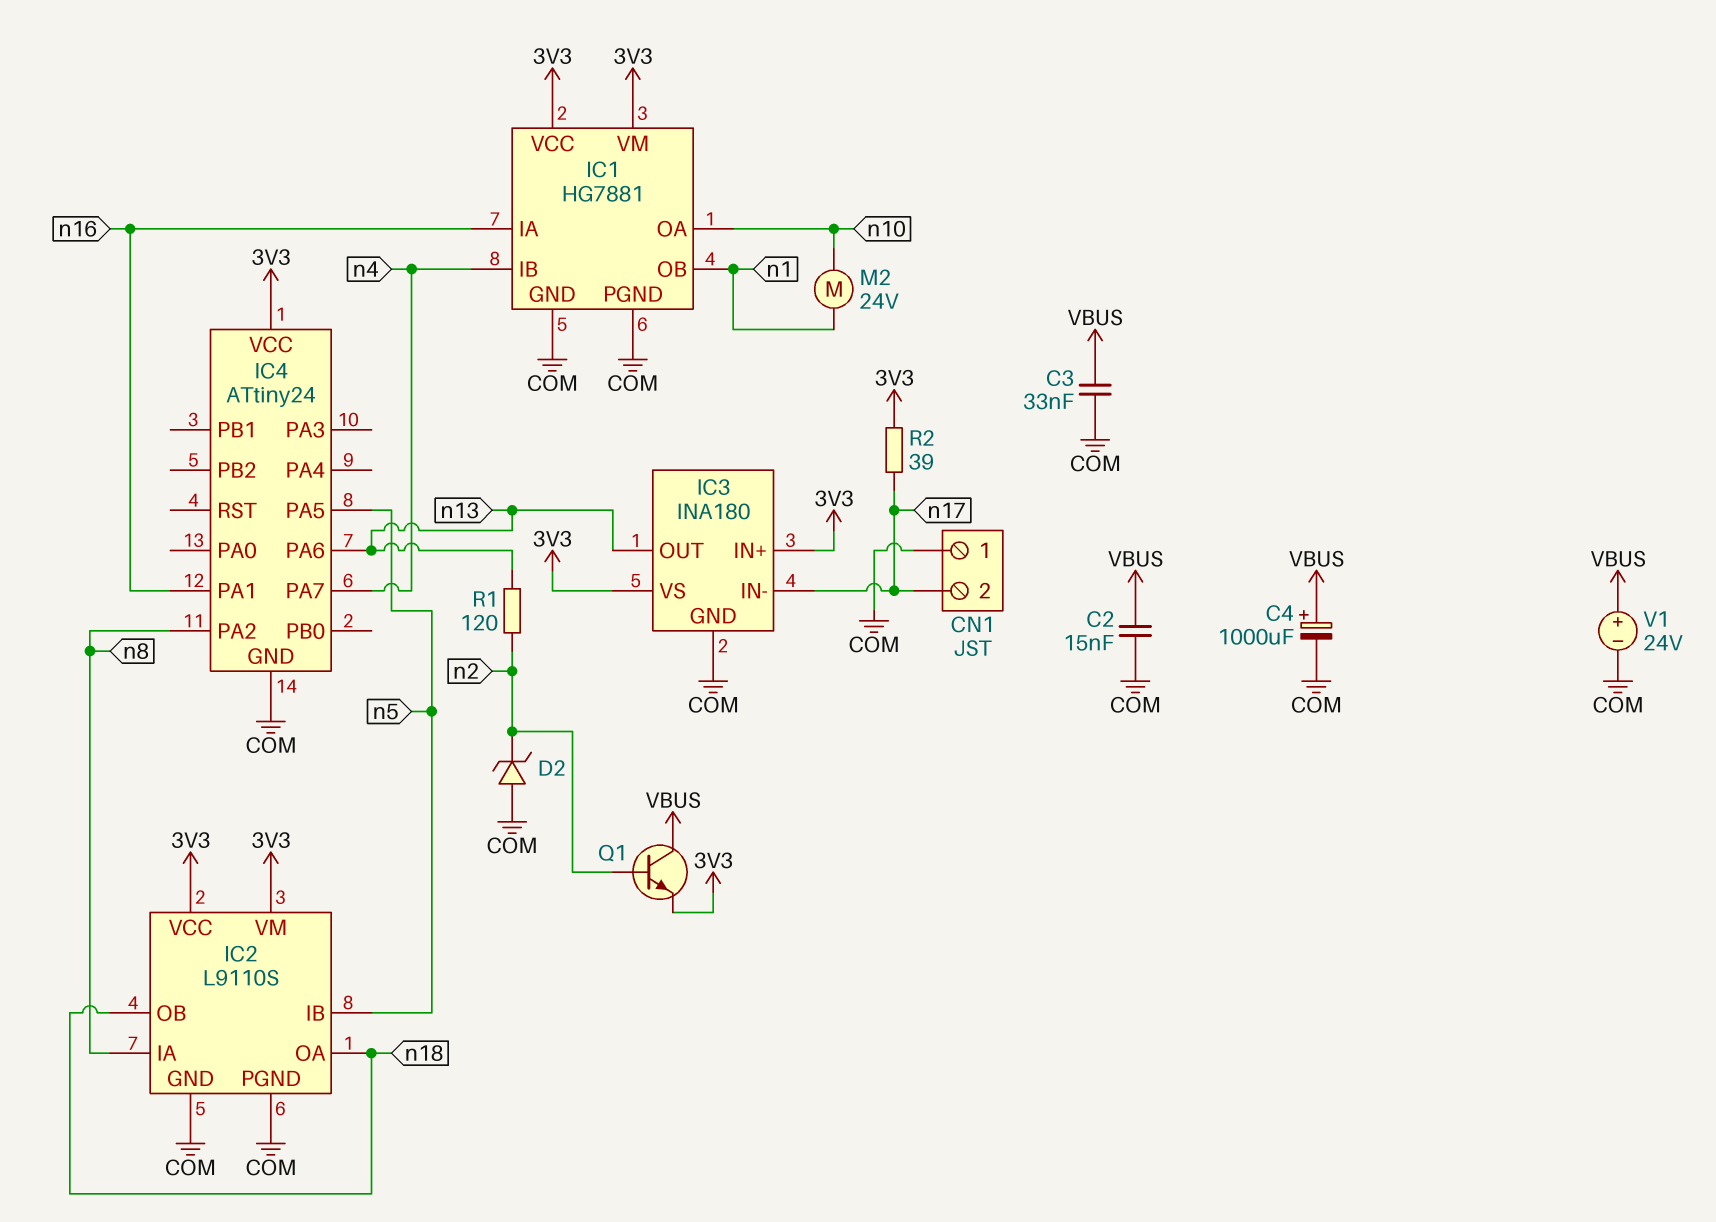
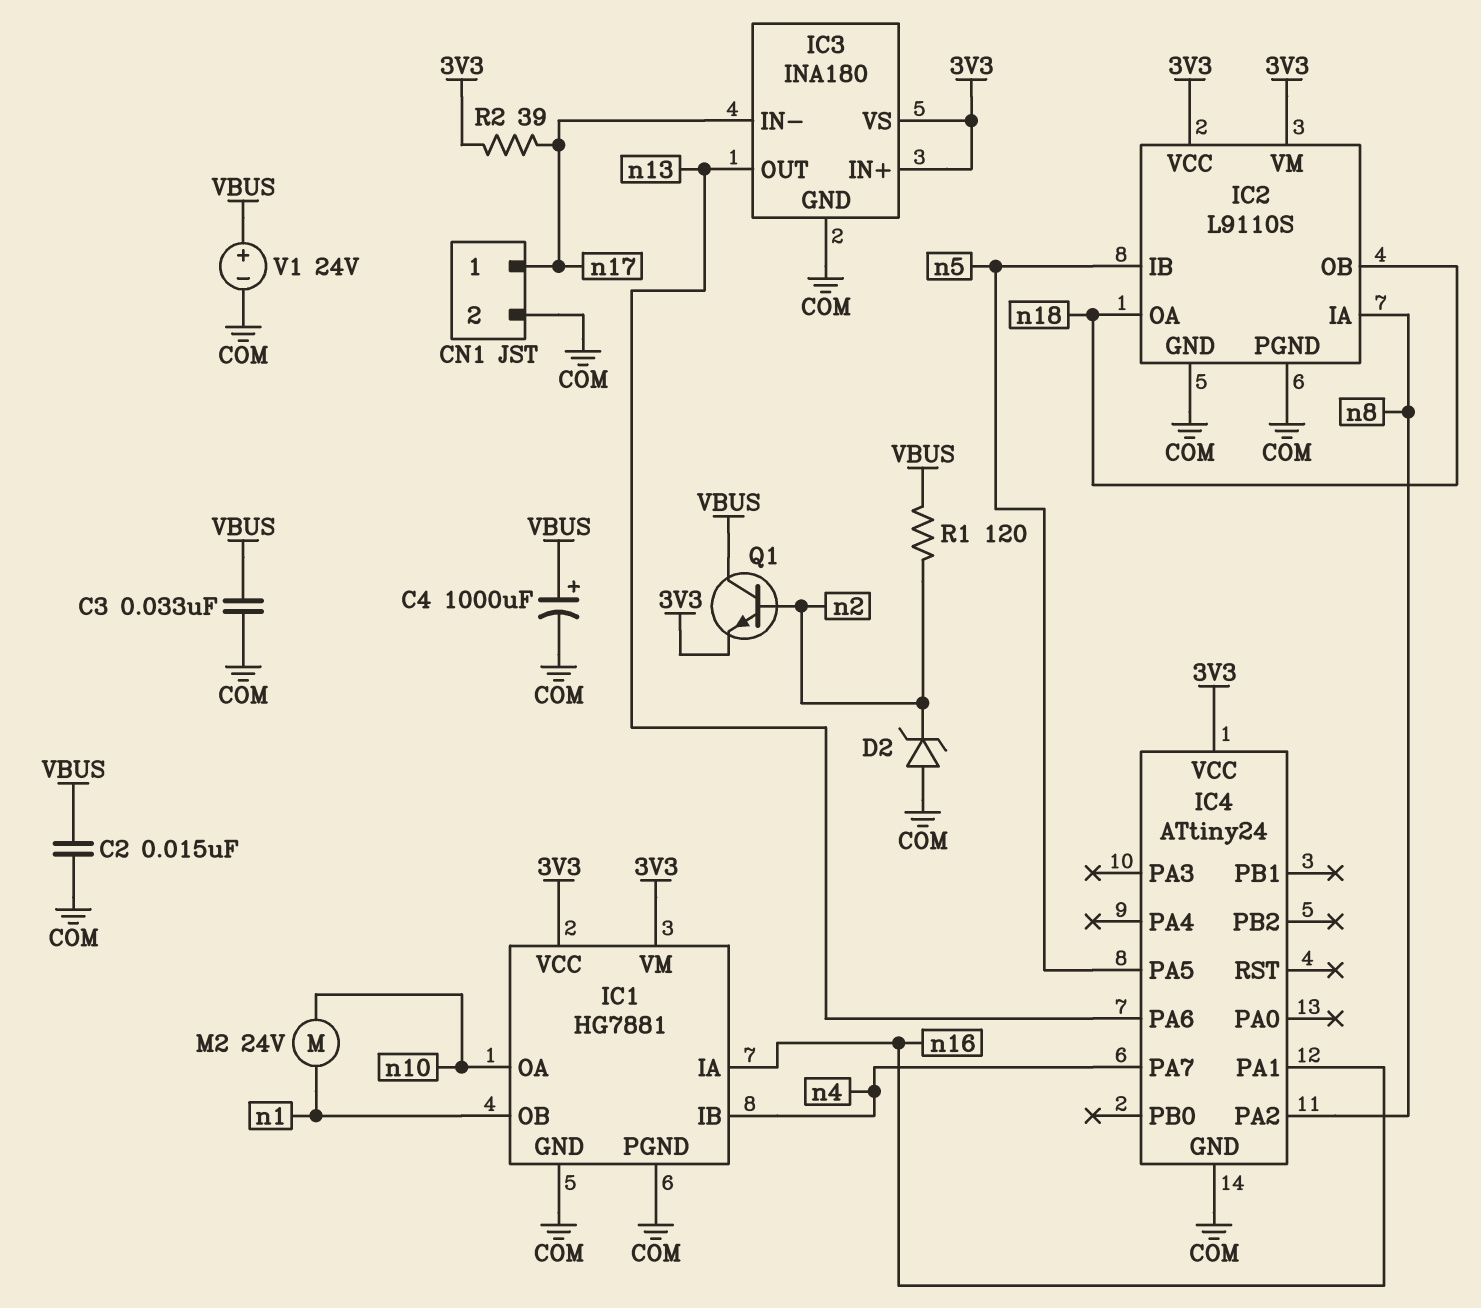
CN1 pin 1: COM -> n17
CN1 pin 2: n17 -> COM
R1: 120 (n2, n13) -> 120 (VBUS, n2)

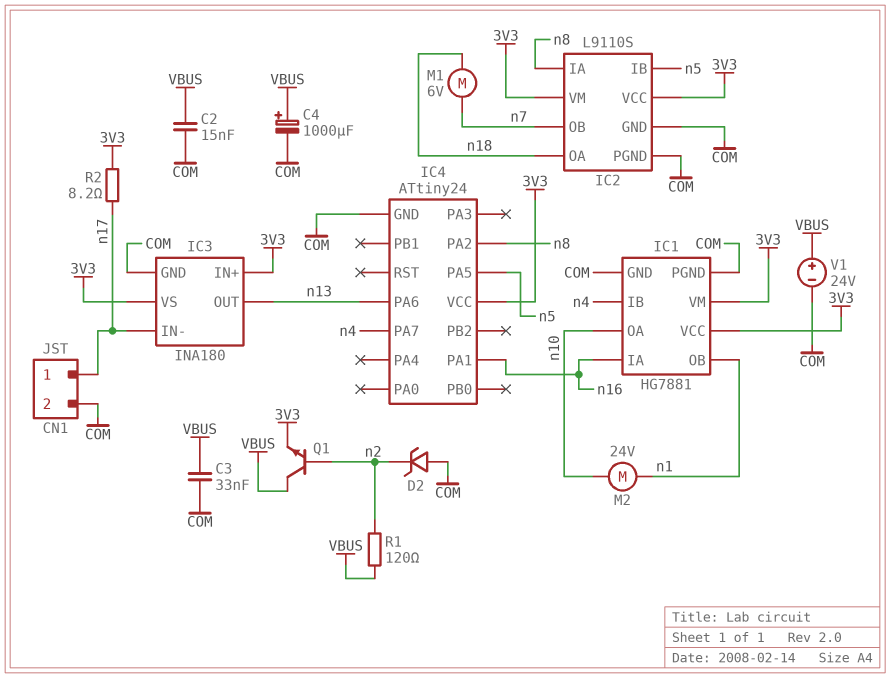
IC2 pin OB: n18 -> n7
M1: none -> motor 6V (n7, n18)
R2: 39 (3V3, n17) -> 8.2 (3V3, n17)

